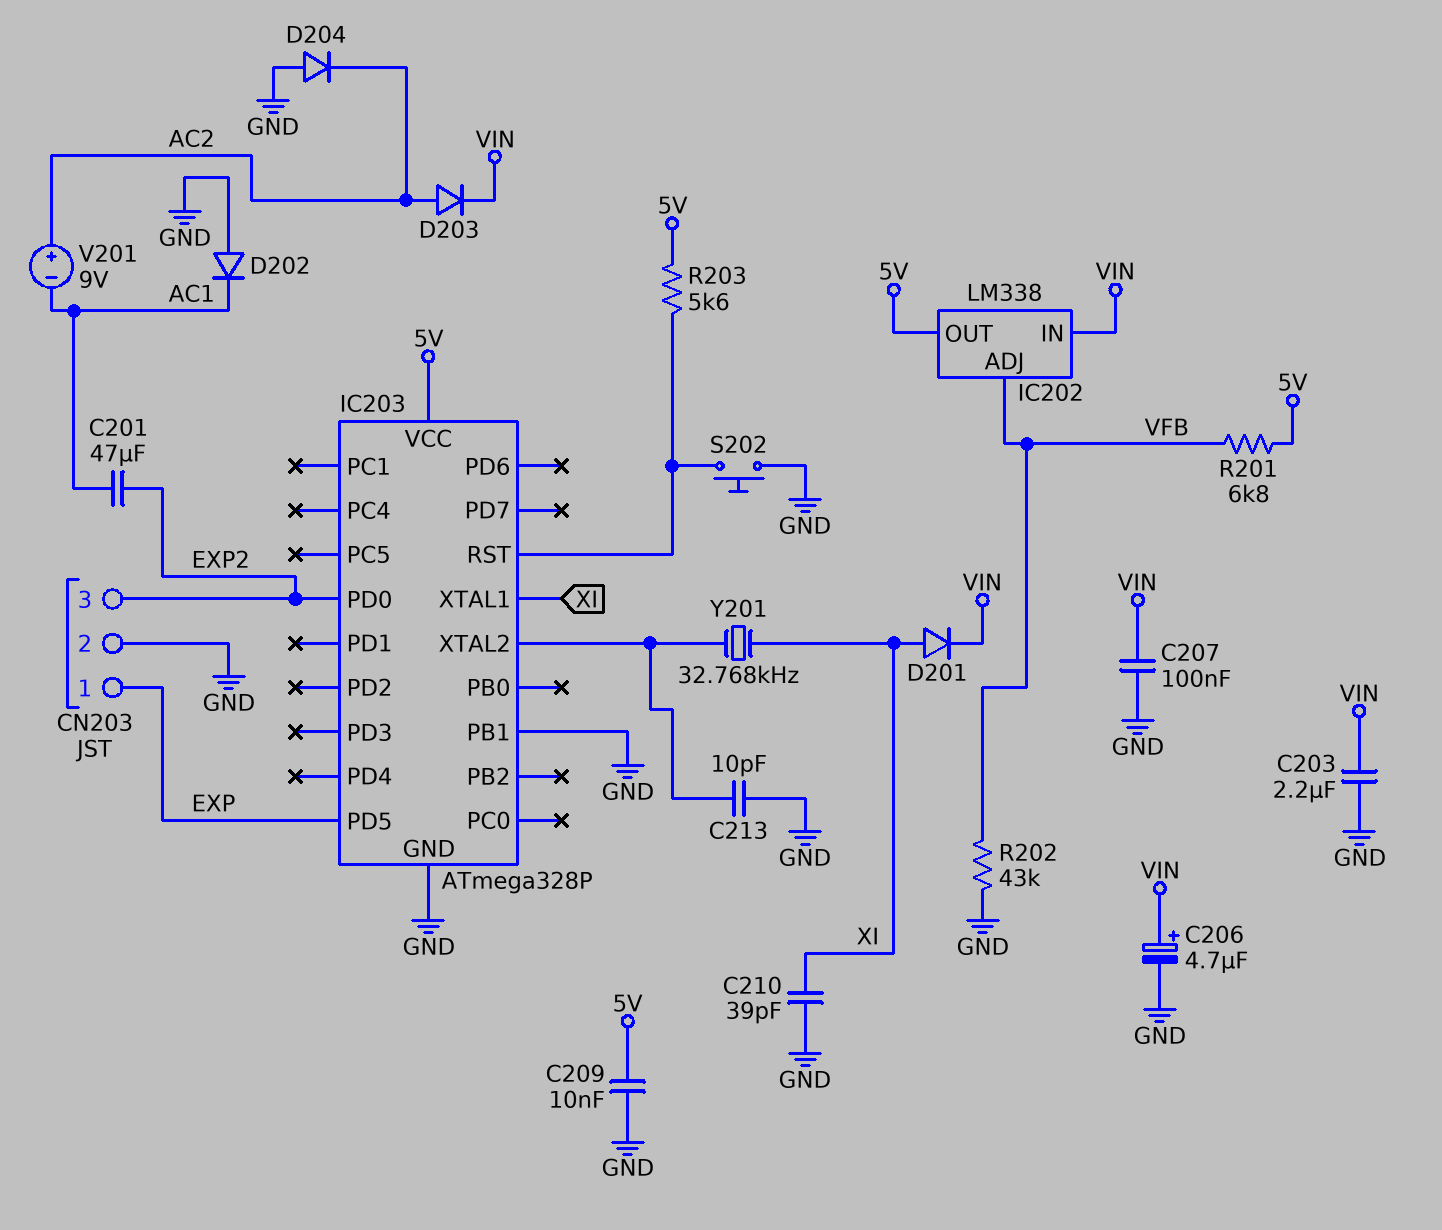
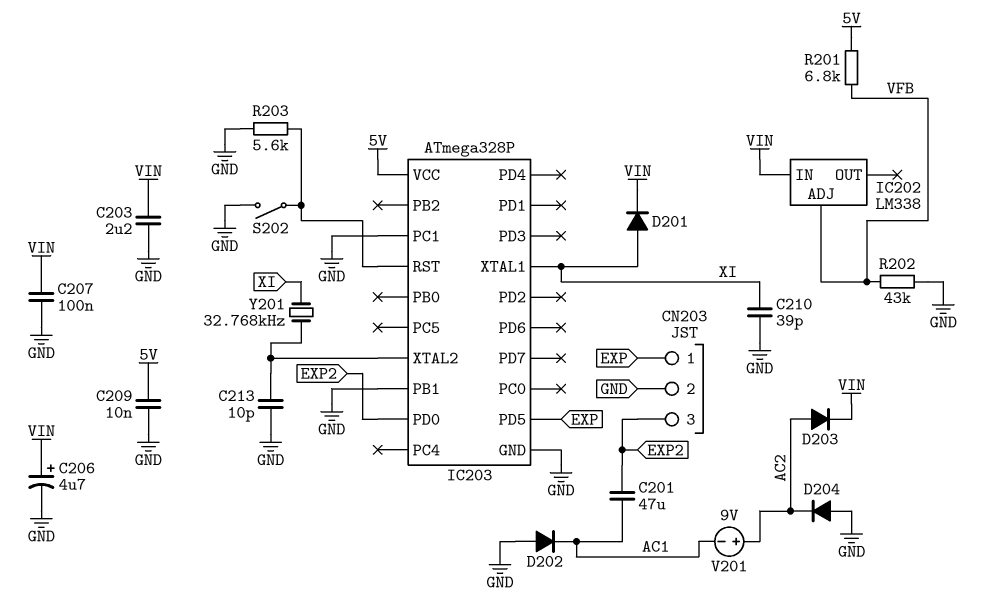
IC202 pin OUT: 5V -> none
IC203 pin PC1: none -> GND
R203: 5.6k (5V, IC203/RST) -> 5.6k (GND, IC203/RST)
S202: button (GND, IC203/RST) -> switch (GND, IC203/RST)

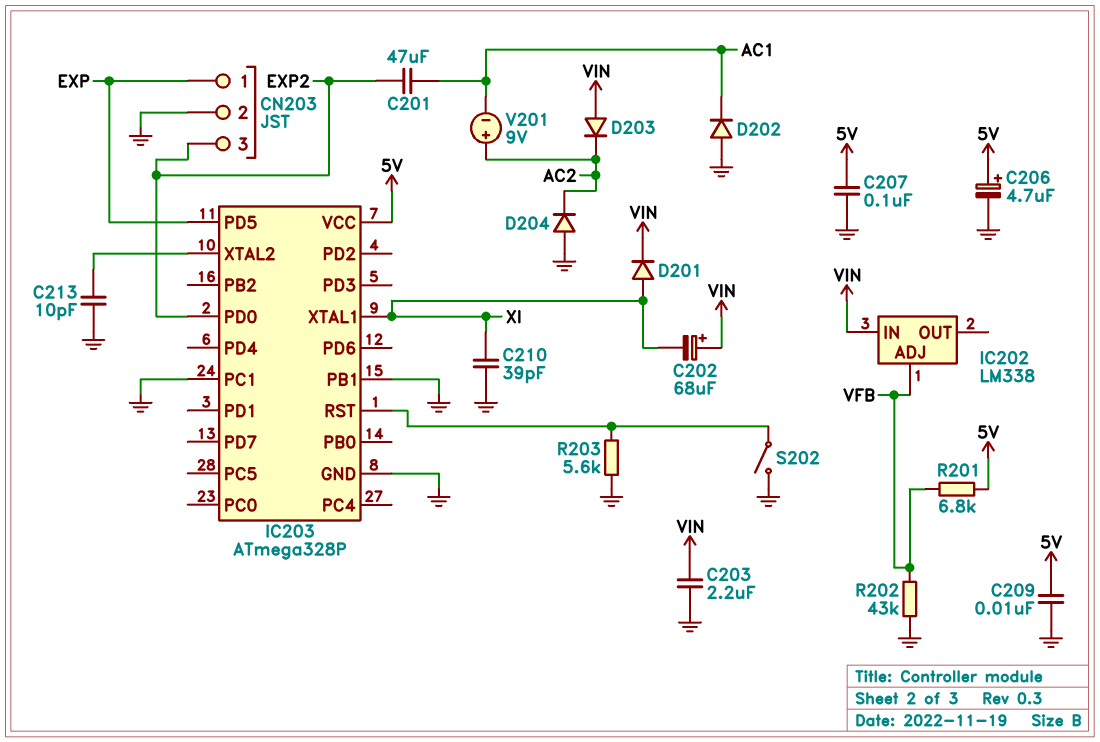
C202: none -> 68uF (plus VIN, minus XI)
C206: 4.7uF (plus VIN, minus GND) -> 4.7uF (plus 5V, minus GND)
C207: 100nF (GND, VIN) -> 100nF (5V, GND)
D203: diode (A AC2, K VIN) -> diode (A VIN, K AC2)
Y201: 32.768kHz (IC203/XTAL2, XI) -> none

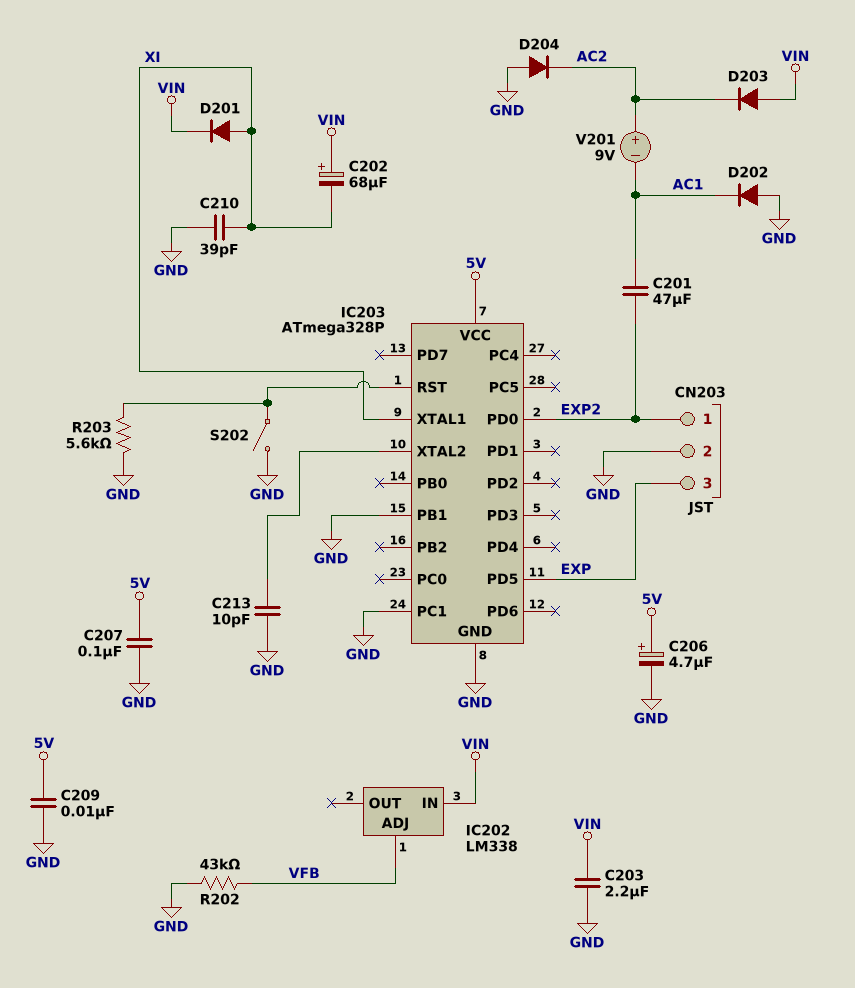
CN203 pin 1: EXP -> EXP2
CN203 pin 3: EXP2 -> EXP
R201: 6.8k (5V, VFB) -> none

